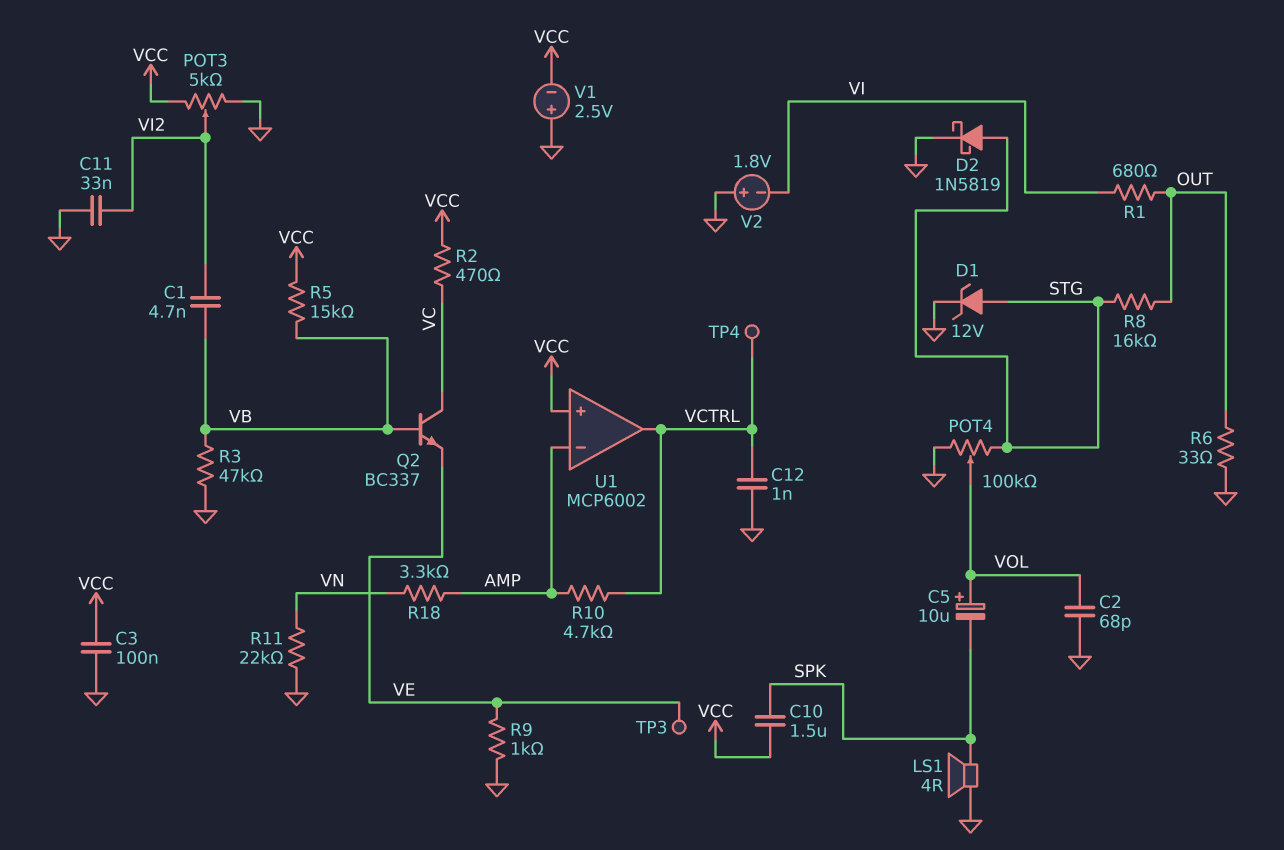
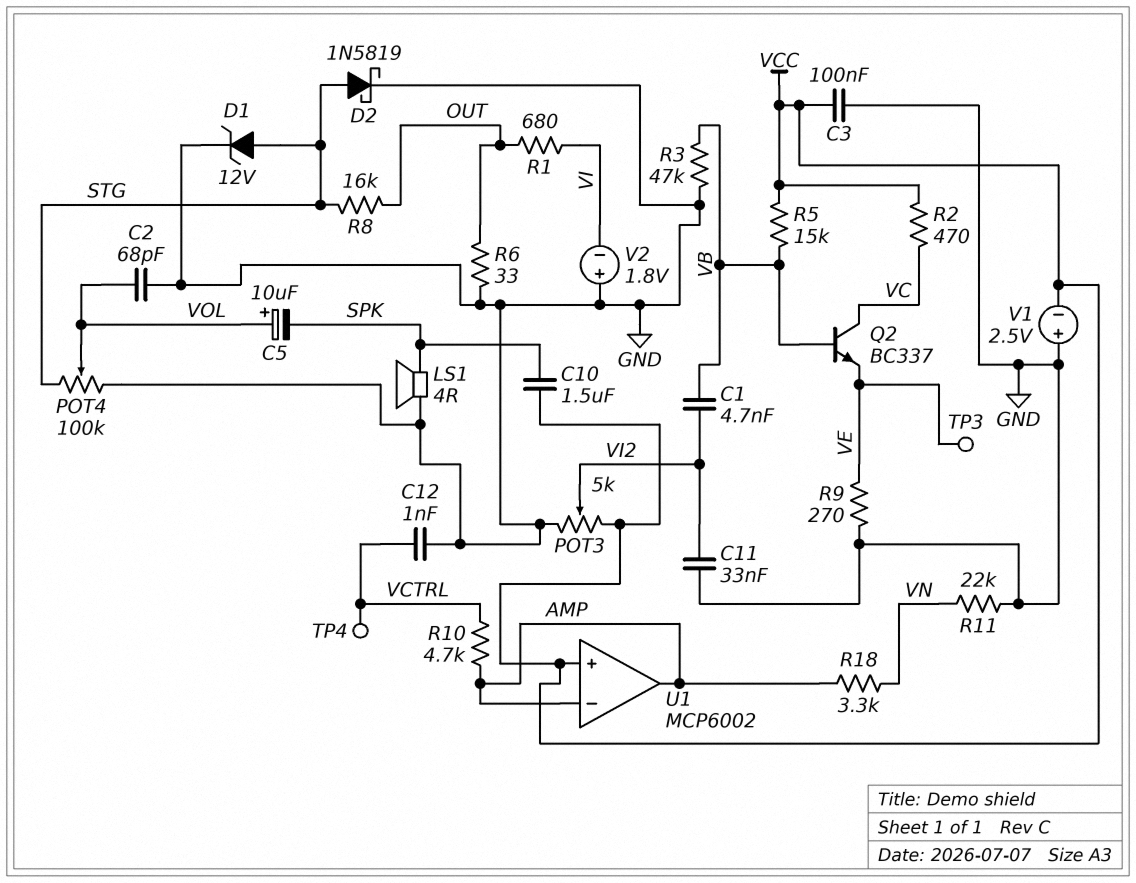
R9: 1k (GND, VE) -> 270 (GND, VE)
U1 pin out: VCTRL -> AMP

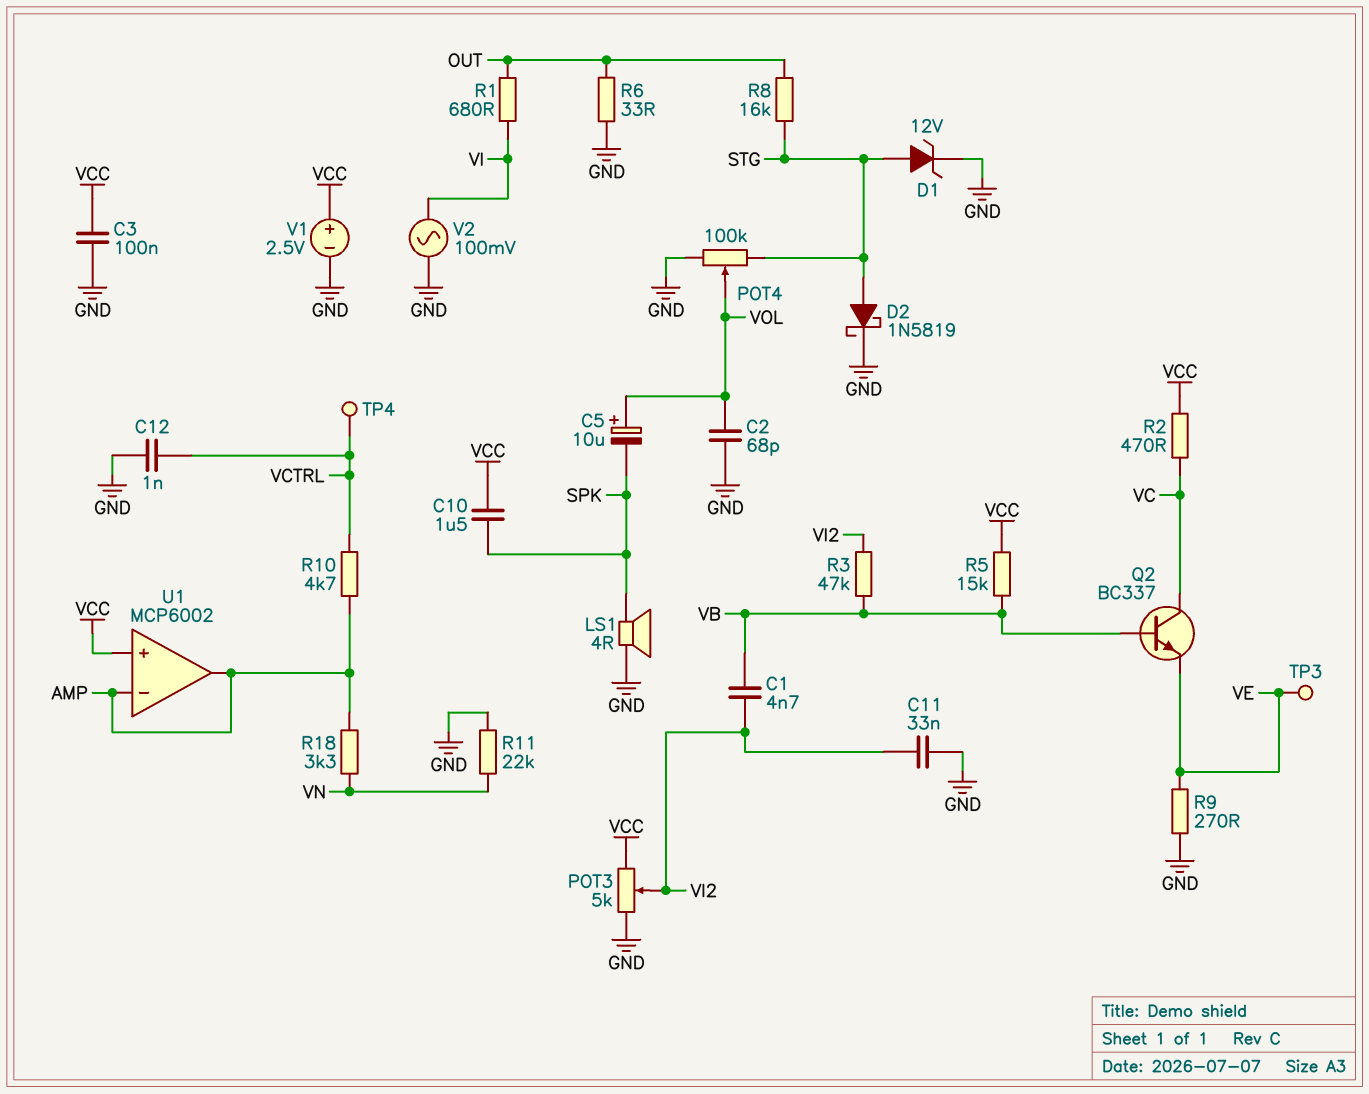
R3: 47k (GND, VB) -> 47k (VB, VI2)
V1: 2.5V (plus GND, minus VCC) -> 2.5V (plus VCC, minus GND)
V2: 1.8V (plus GND, minus VI) -> AC 100mV (GND, VI)

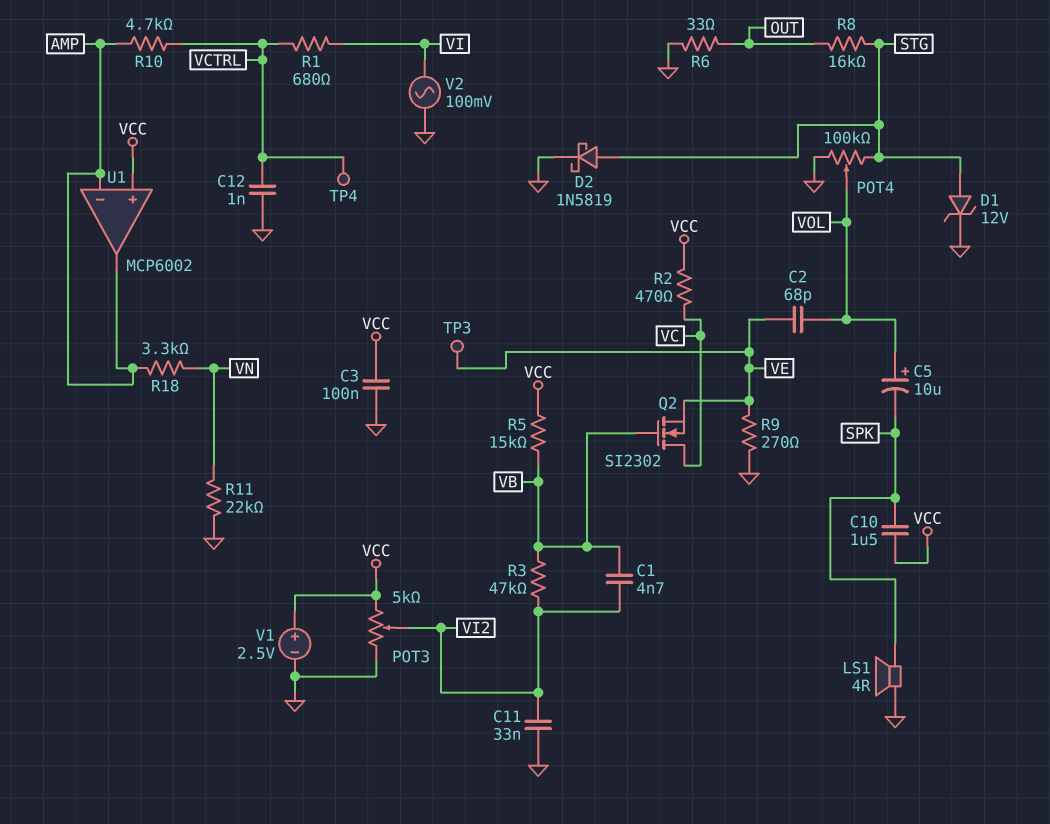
C2: 68pF (GND, VOL) -> 68pF (VE, VOL)
Q2: NPN BC337 (B VB, C VC, E VE) -> NMOS SI2302 (G VB, D VC, S VE)
R1: 680 (OUT, VI) -> 680 (VCTRL, VI)

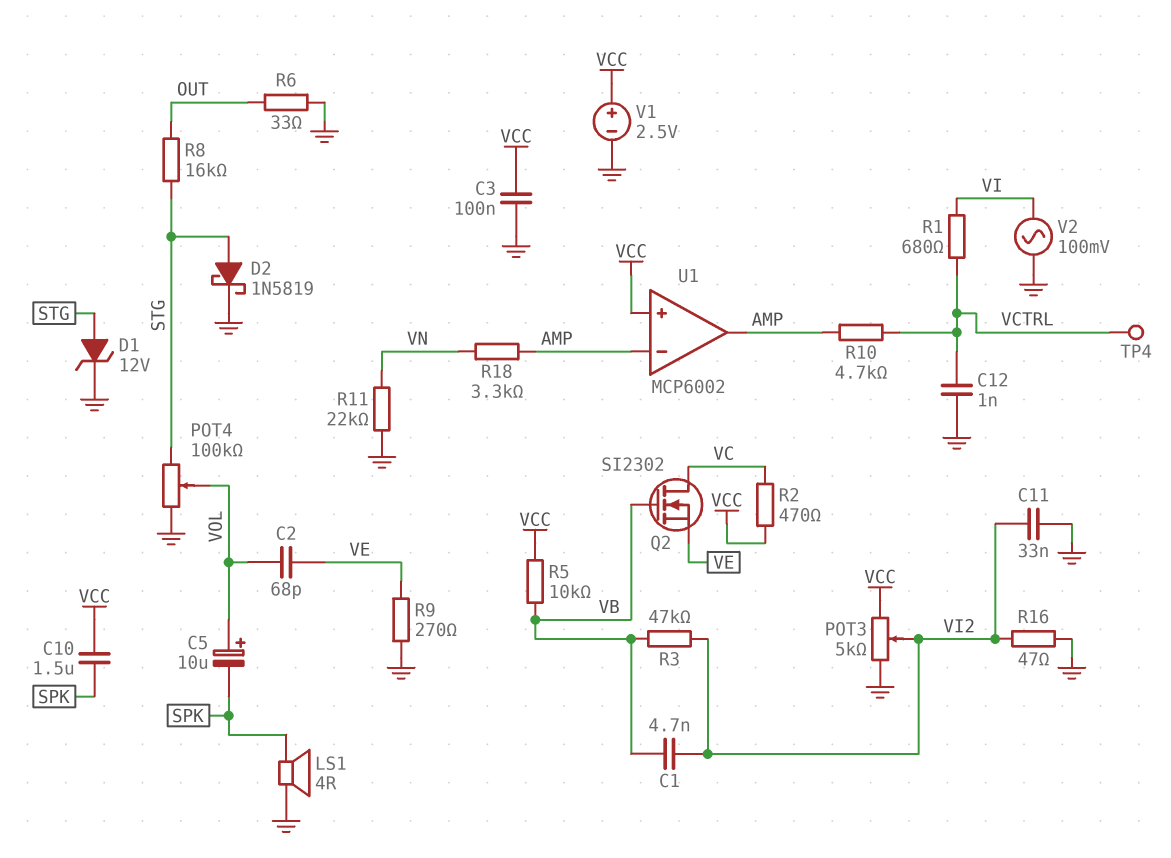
R5: 15k (VB, VCC) -> 10k (VB, VCC)
R16: none -> 47 (GND, VI2)
TP3: test point (VE) -> none

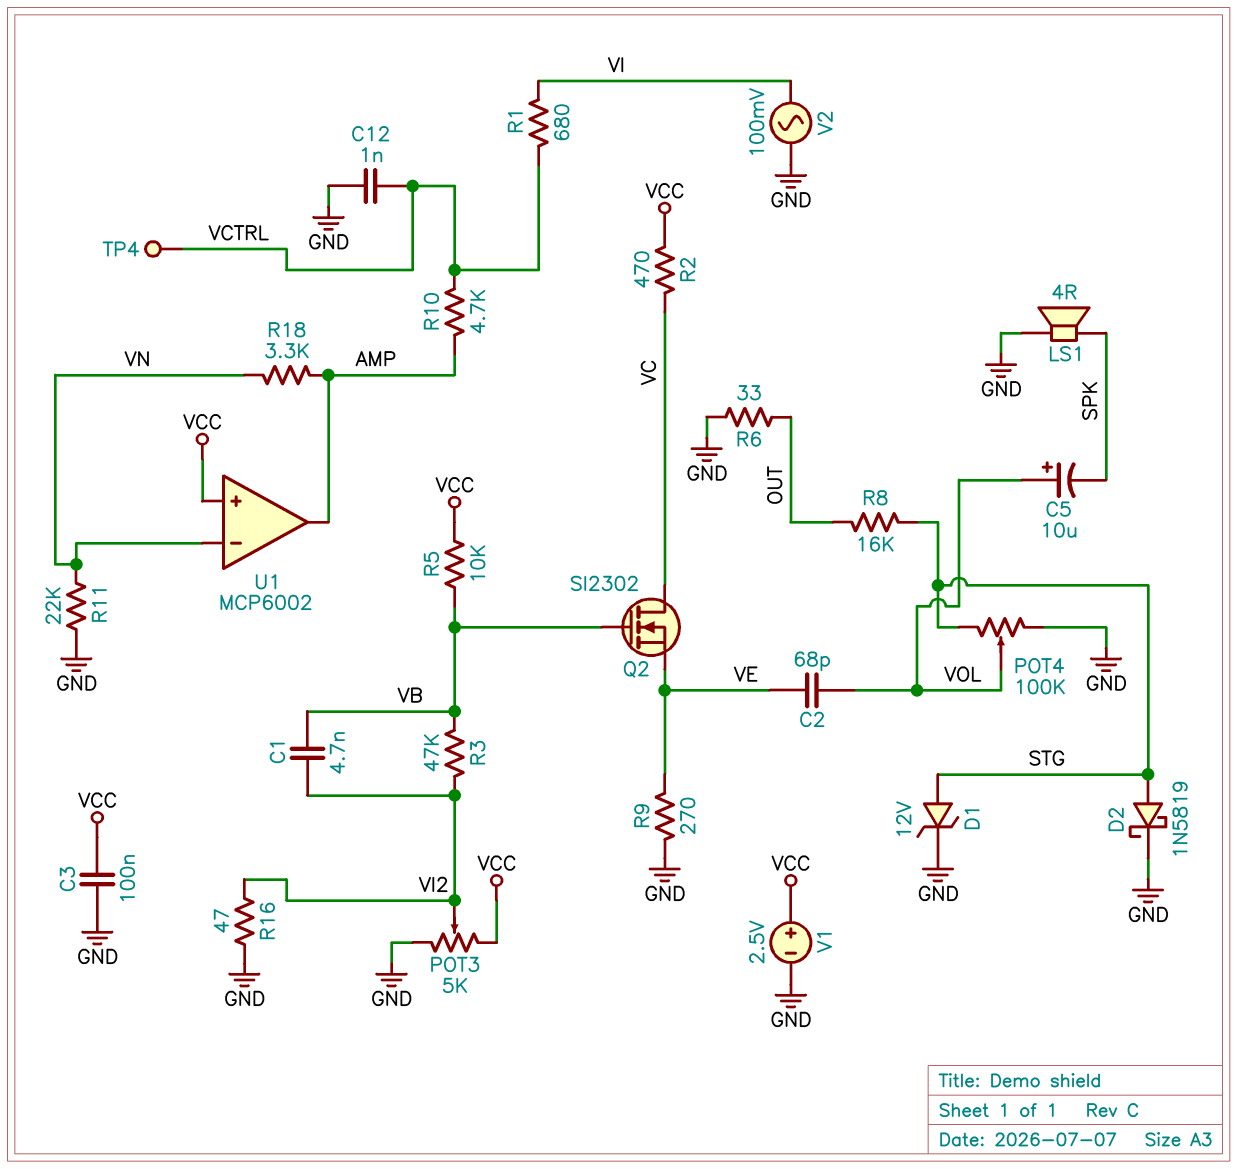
C10: 1.5uF (SPK, VCC) -> none
C11: 33nF (GND, VI2) -> none
U1 pin in-: AMP -> VN

